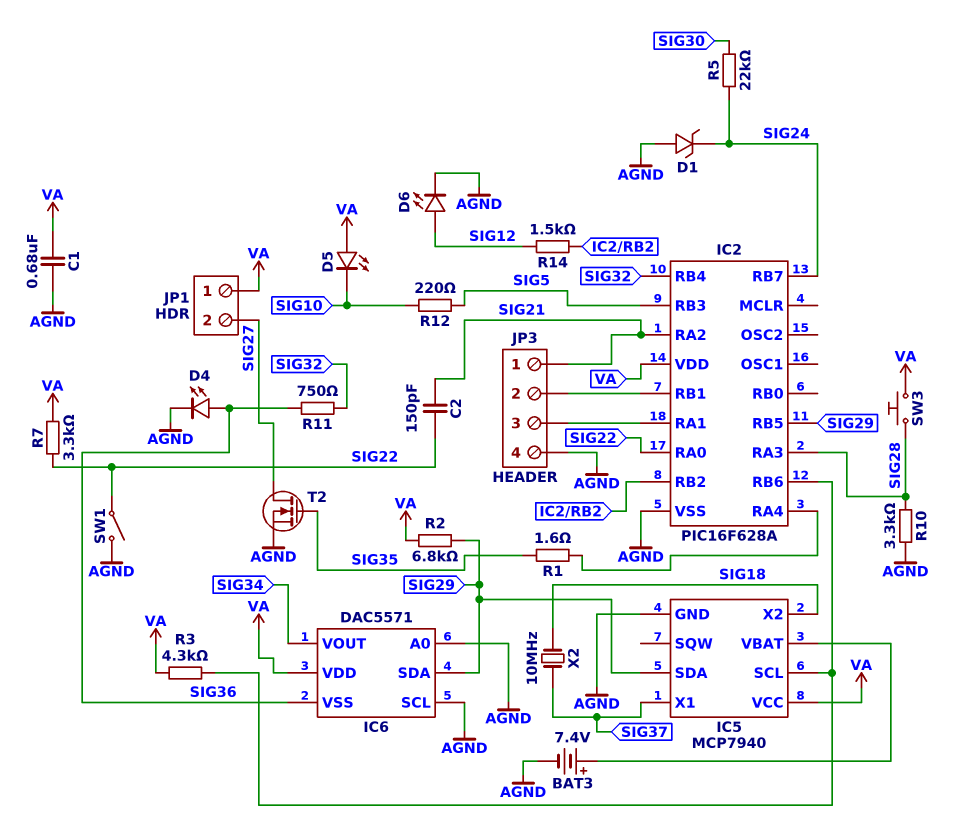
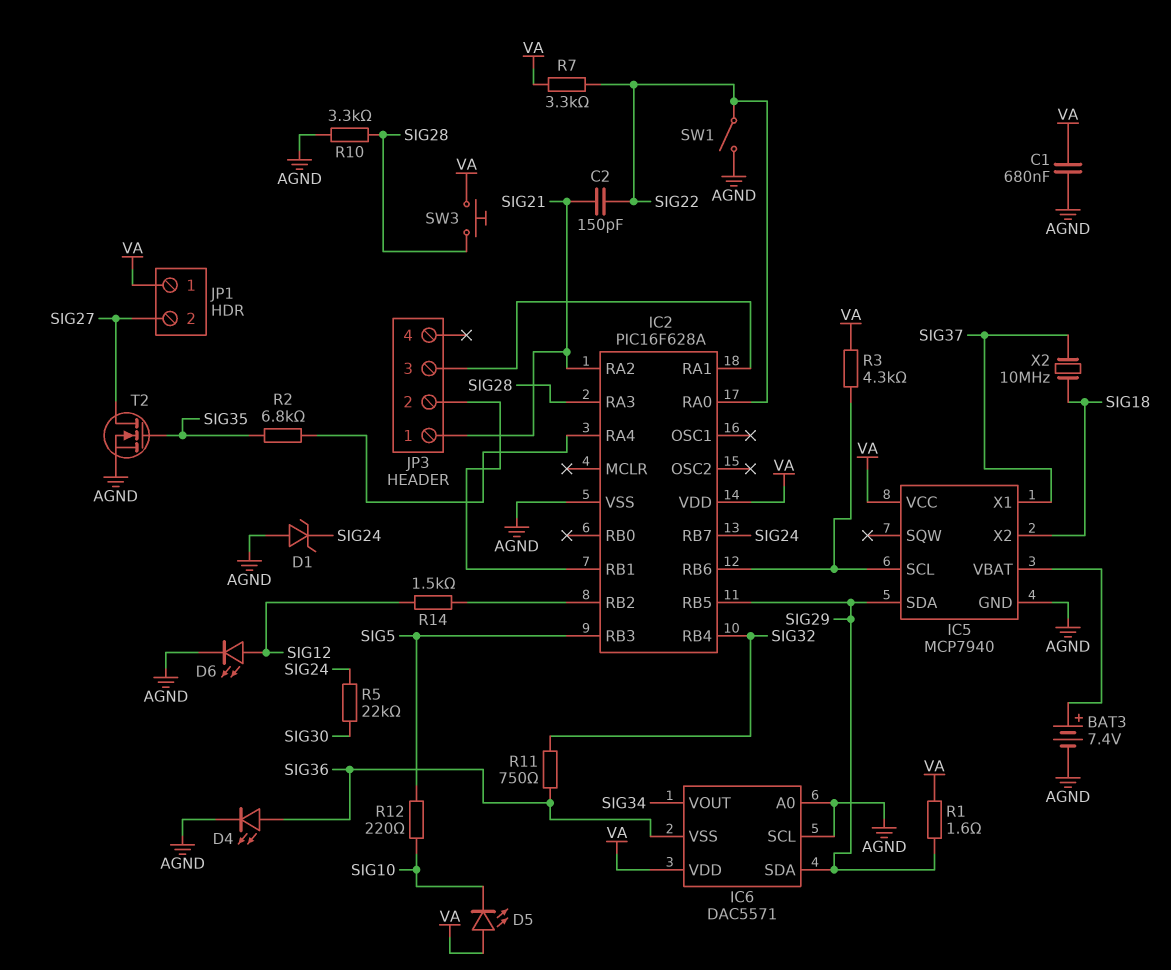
JP3 pin 4: AGND -> none
R1: 1.6 (IC2/RA4, SIG35) -> 1.6 (SIG29, VA)
R2: 6.8k (SIG29, VA) -> 6.8k (IC2/RA4, SIG35)

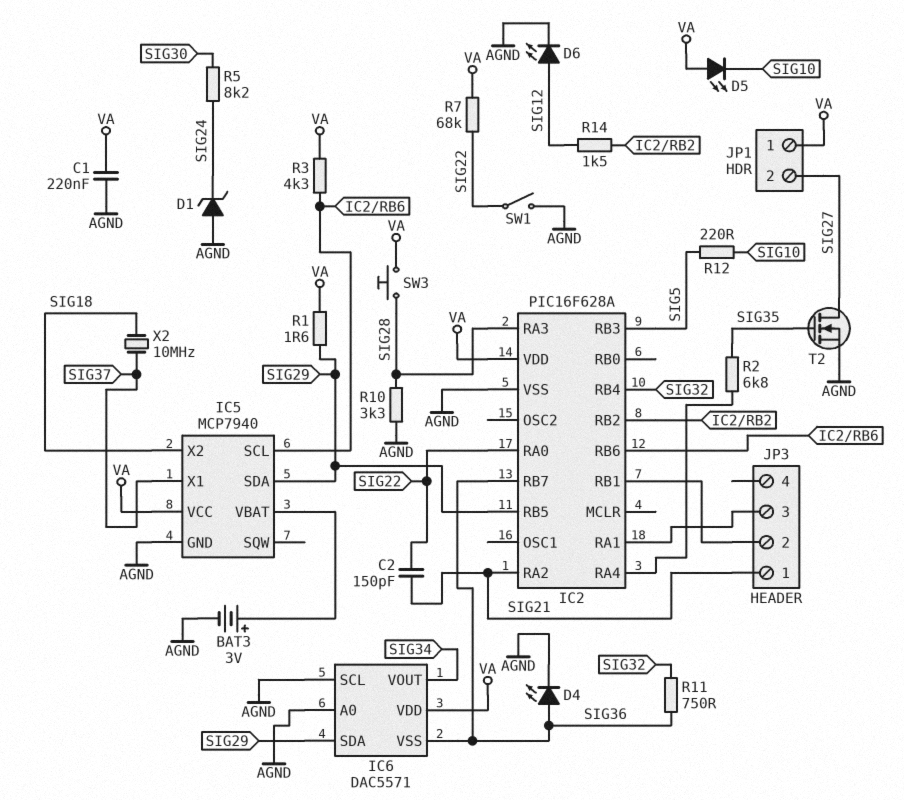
BAT3: 7.4V (plus IC5/VBAT, minus AGND) -> 3V (plus IC5/VBAT, minus AGND)
C1: 680nF (AGND, VA) -> 220nF (AGND, VA)
IC2 pin RB7: SIG24 -> SIG36
R5: 22k (SIG24, SIG30) -> 8.2k (SIG24, SIG30)
R7: 3.3k (SIG22, VA) -> 68k (SIG22, VA)

